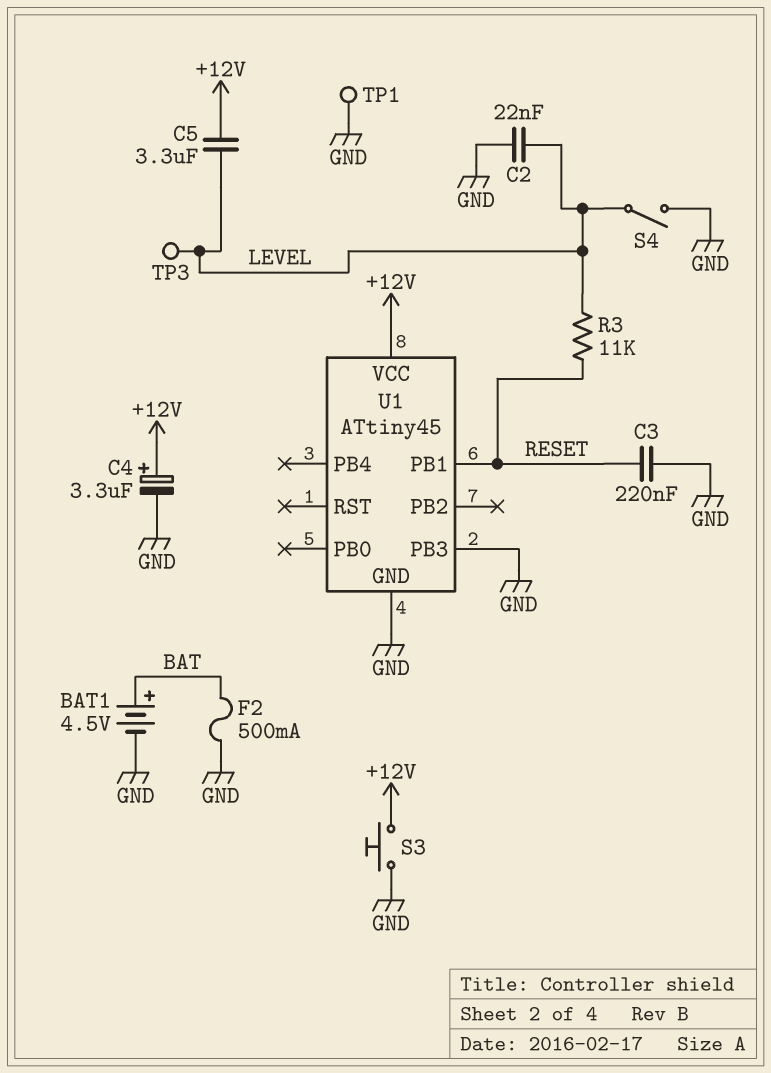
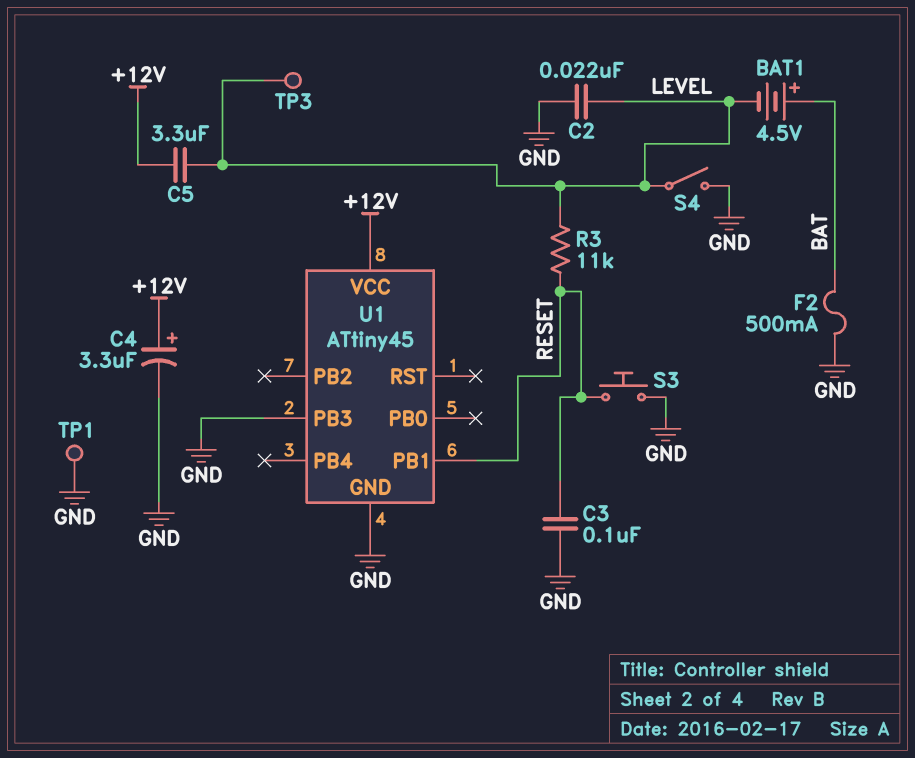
BAT1: 4.5V (plus BAT, minus GND) -> 4.5V (plus BAT, minus LEVEL)
C3: 220nF (GND, RESET) -> 100nF (GND, RESET)
S3: button (+12V, GND) -> button (GND, RESET)

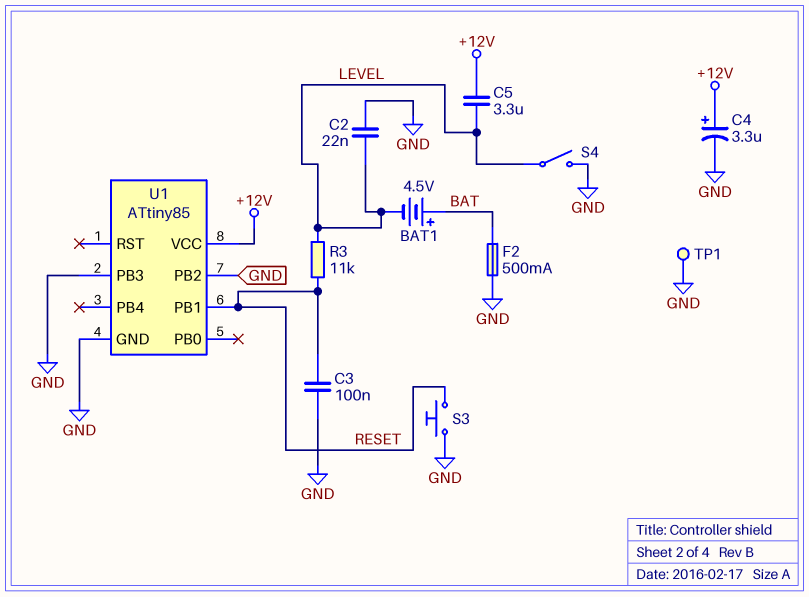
TP3: test point (LEVEL) -> none
U1: ATtiny45 -> ATtiny85
U1 pin PB2: none -> GND

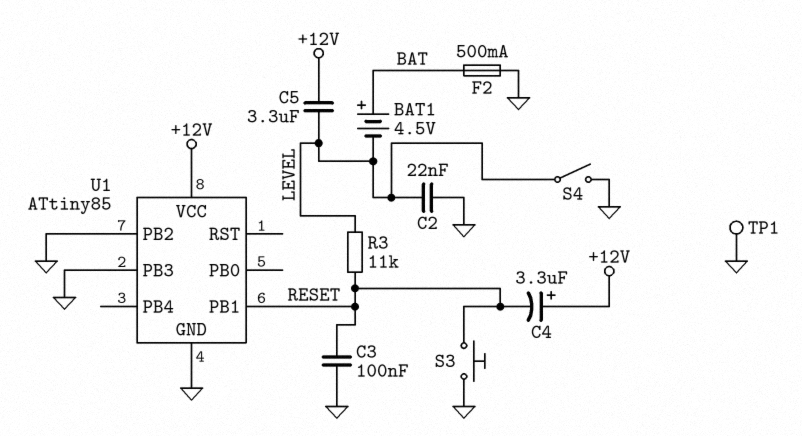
C4: 3.3uF (plus +12V, minus GND) -> 3.3uF (plus +12V, minus RESET)

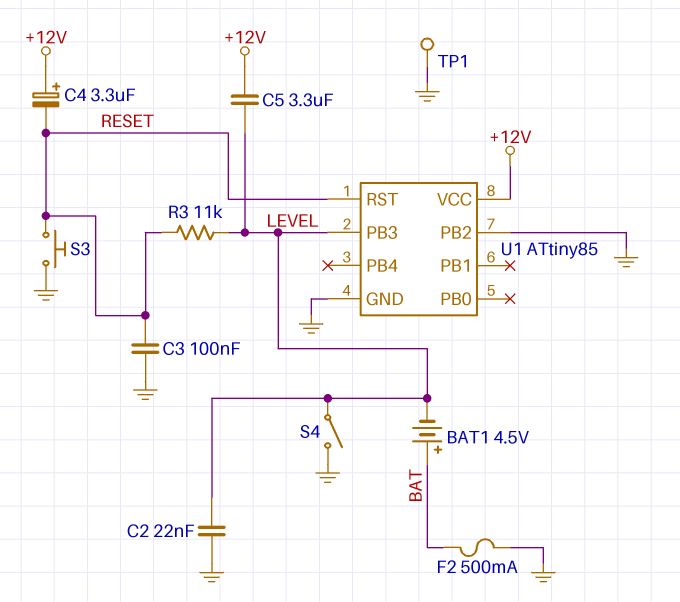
U1 pin PB1: RESET -> none
U1 pin PB3: GND -> LEVEL
U1 pin RST: none -> RESET

